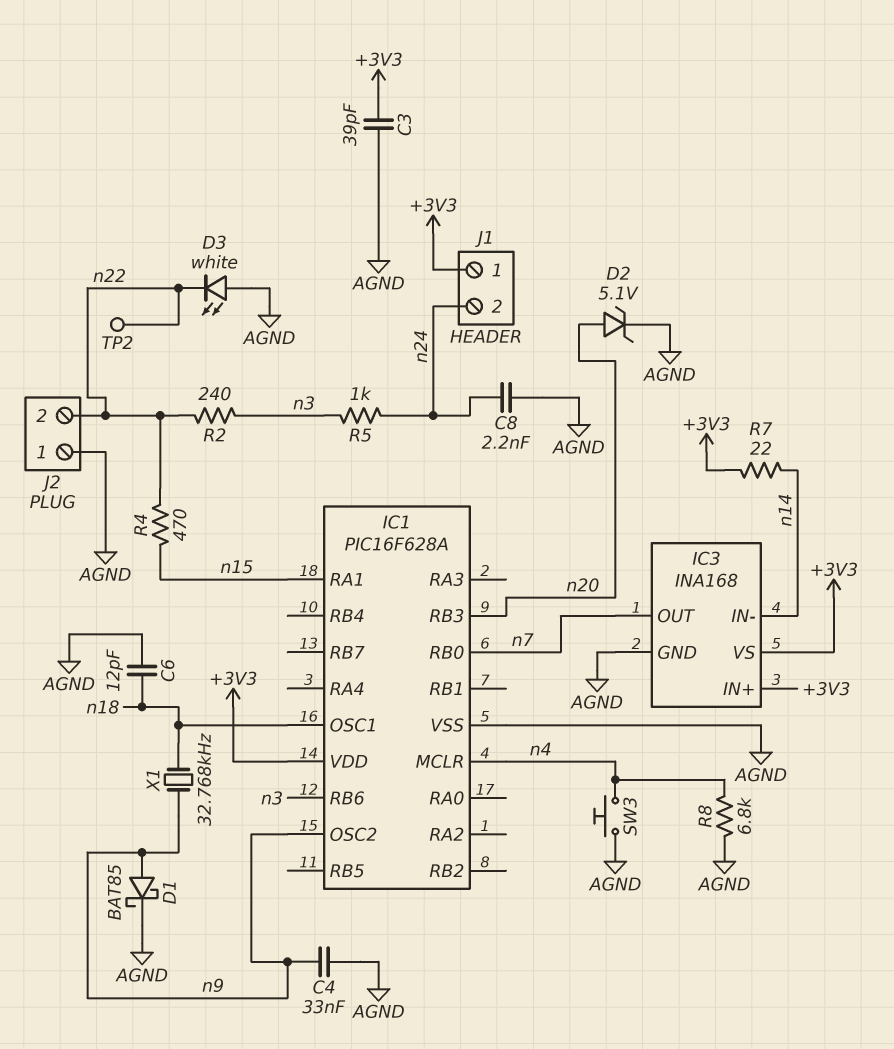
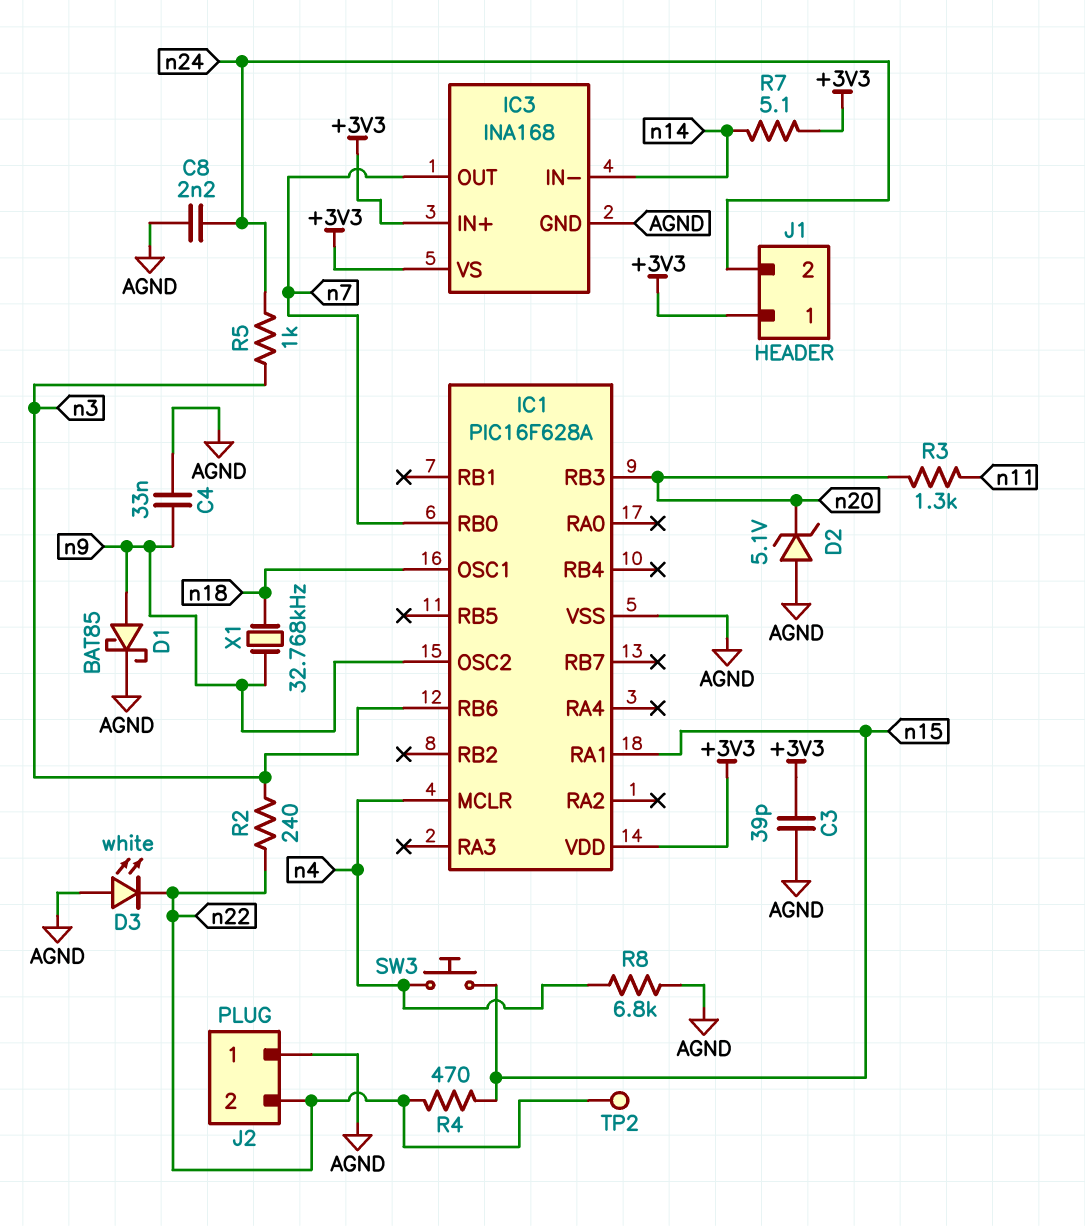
C6: 12pF (AGND, n18) -> none
D2: zener 5.1V (A n20, K AGND) -> zener 5.1V (A AGND, K n20)
R3: none -> 1.3k (n11, n20)
R7: 22 (+3V3, n14) -> 5.1 (+3V3, n14)
SW3: button (AGND, n4) -> button (n4, n15)

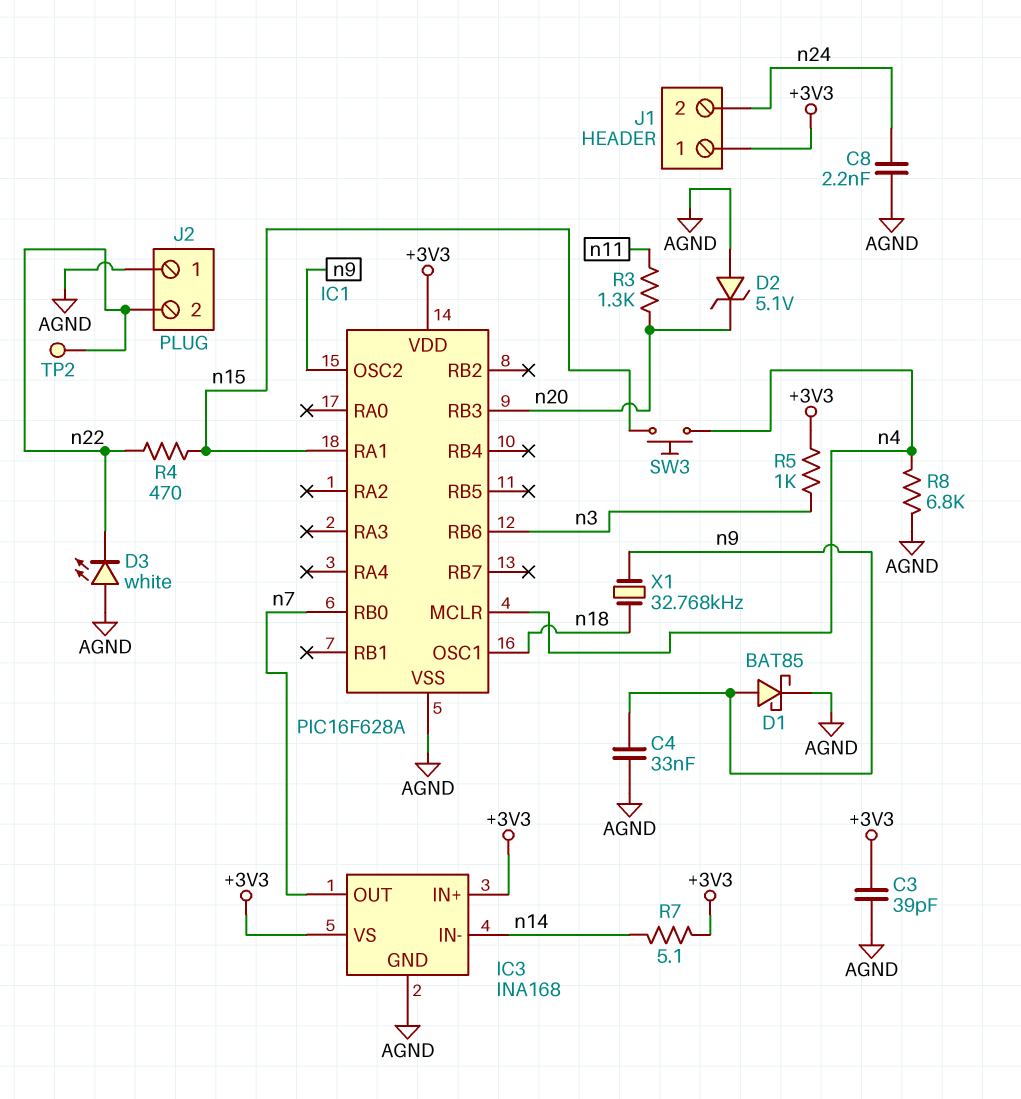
R2: 240 (n3, n22) -> none
R5: 1k (n3, n24) -> 1k (+3V3, n3)

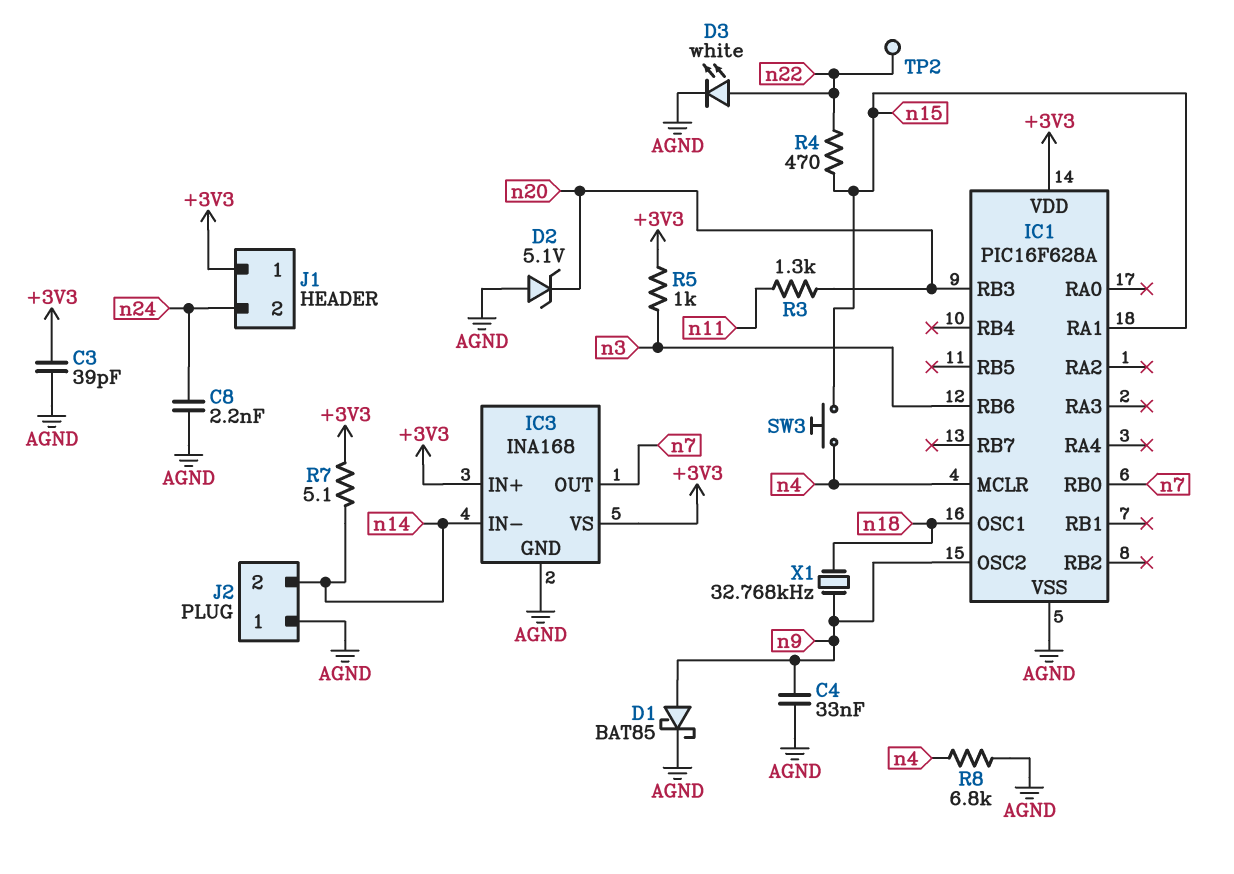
D3: LED white (A AGND, K n22) -> LED white (A n22, K AGND)
J2 pin 2: n22 -> n14

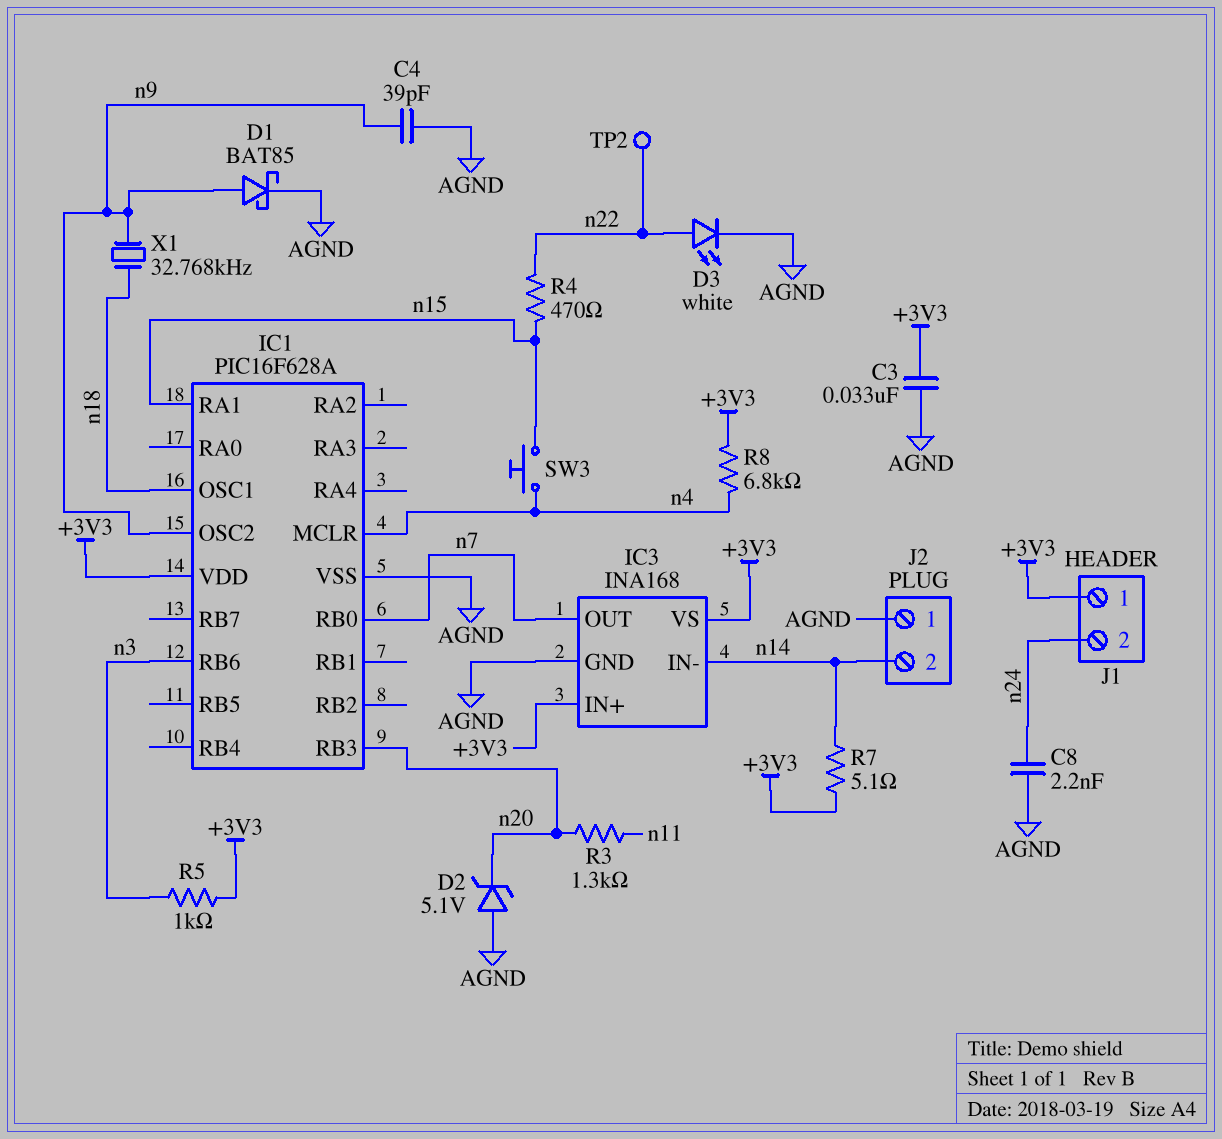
C3: 39pF (+3V3, AGND) -> 33nF (+3V3, AGND)
C4: 33nF (AGND, n9) -> 39pF (AGND, n9)
R8: 6.8k (AGND, n4) -> 6.8k (+3V3, n4)

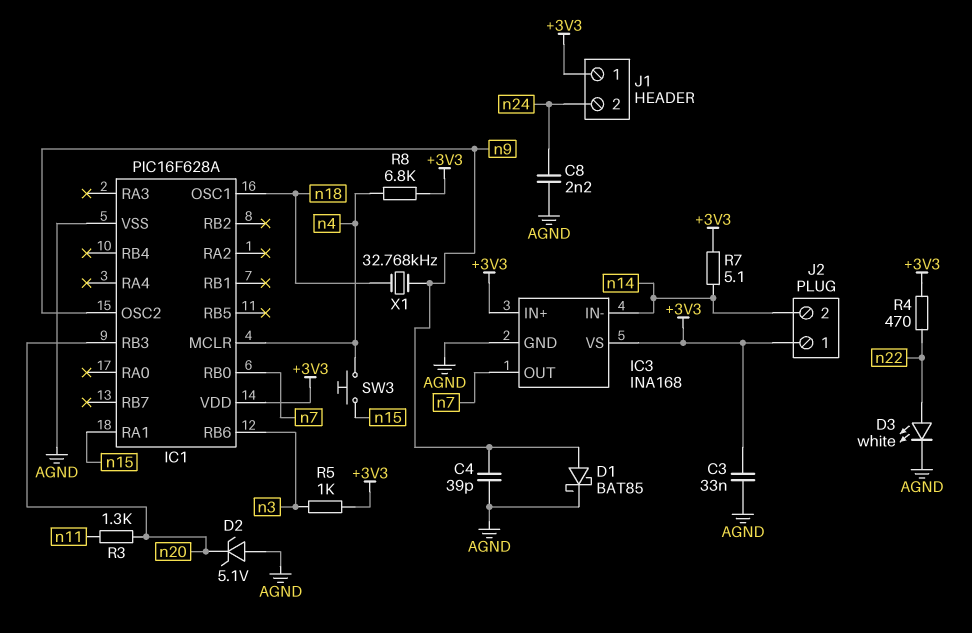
J2 pin 1: AGND -> +3V3
R4: 470 (n15, n22) -> 470 (+3V3, n22)
TP2: test point (n22) -> none

